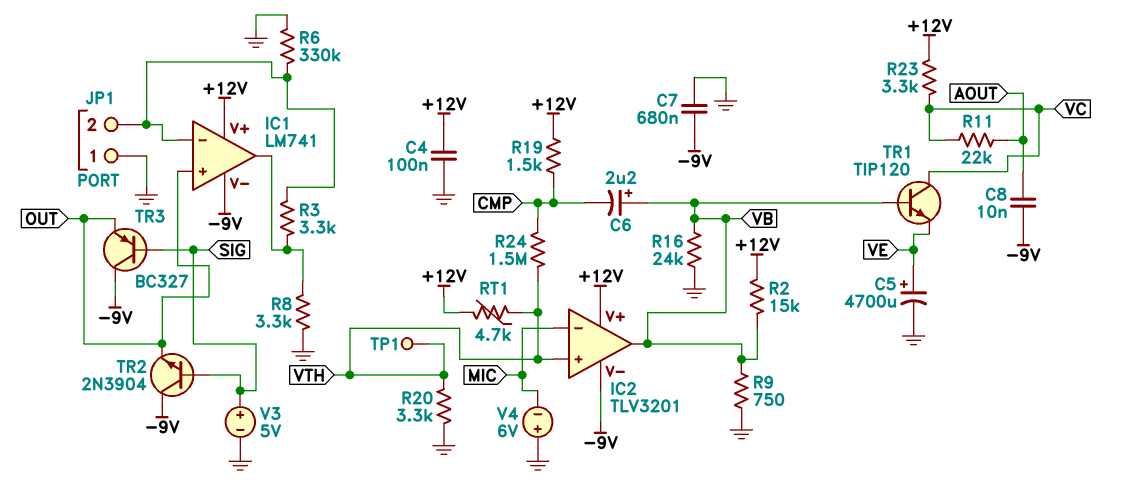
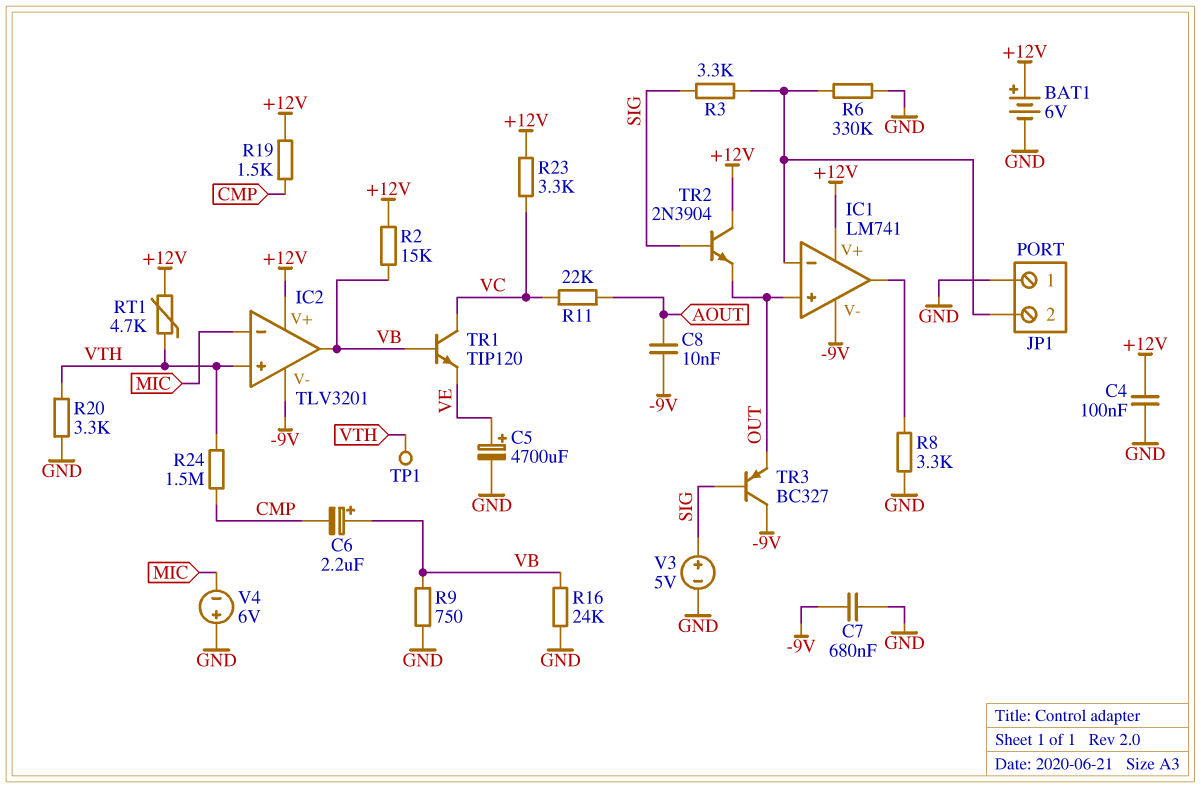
BAT1: none -> 6V (plus +12V, minus GND)
R3: 3.3k (IC1/in-, IC1/out) -> 3.3k (IC1/in-, SIG)
TR2: NPN 2N3904 (B SIG, C -9V, E OUT) -> NPN 2N3904 (B SIG, C +12V, E OUT)

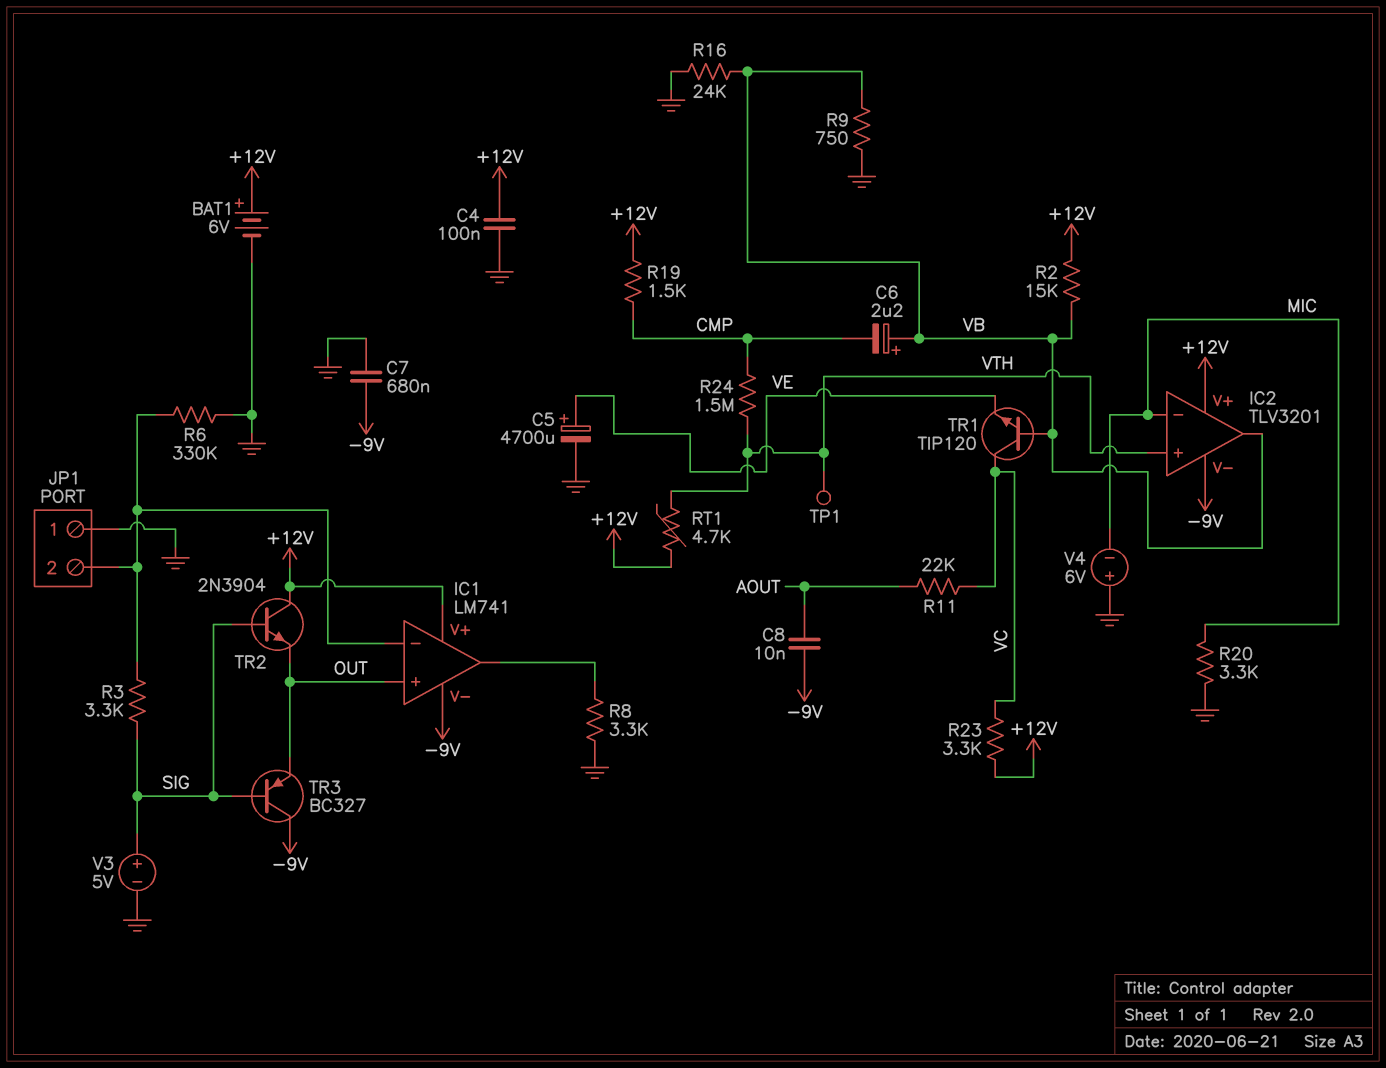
R20: 3.3k (GND, VTH) -> 3.3k (GND, MIC)

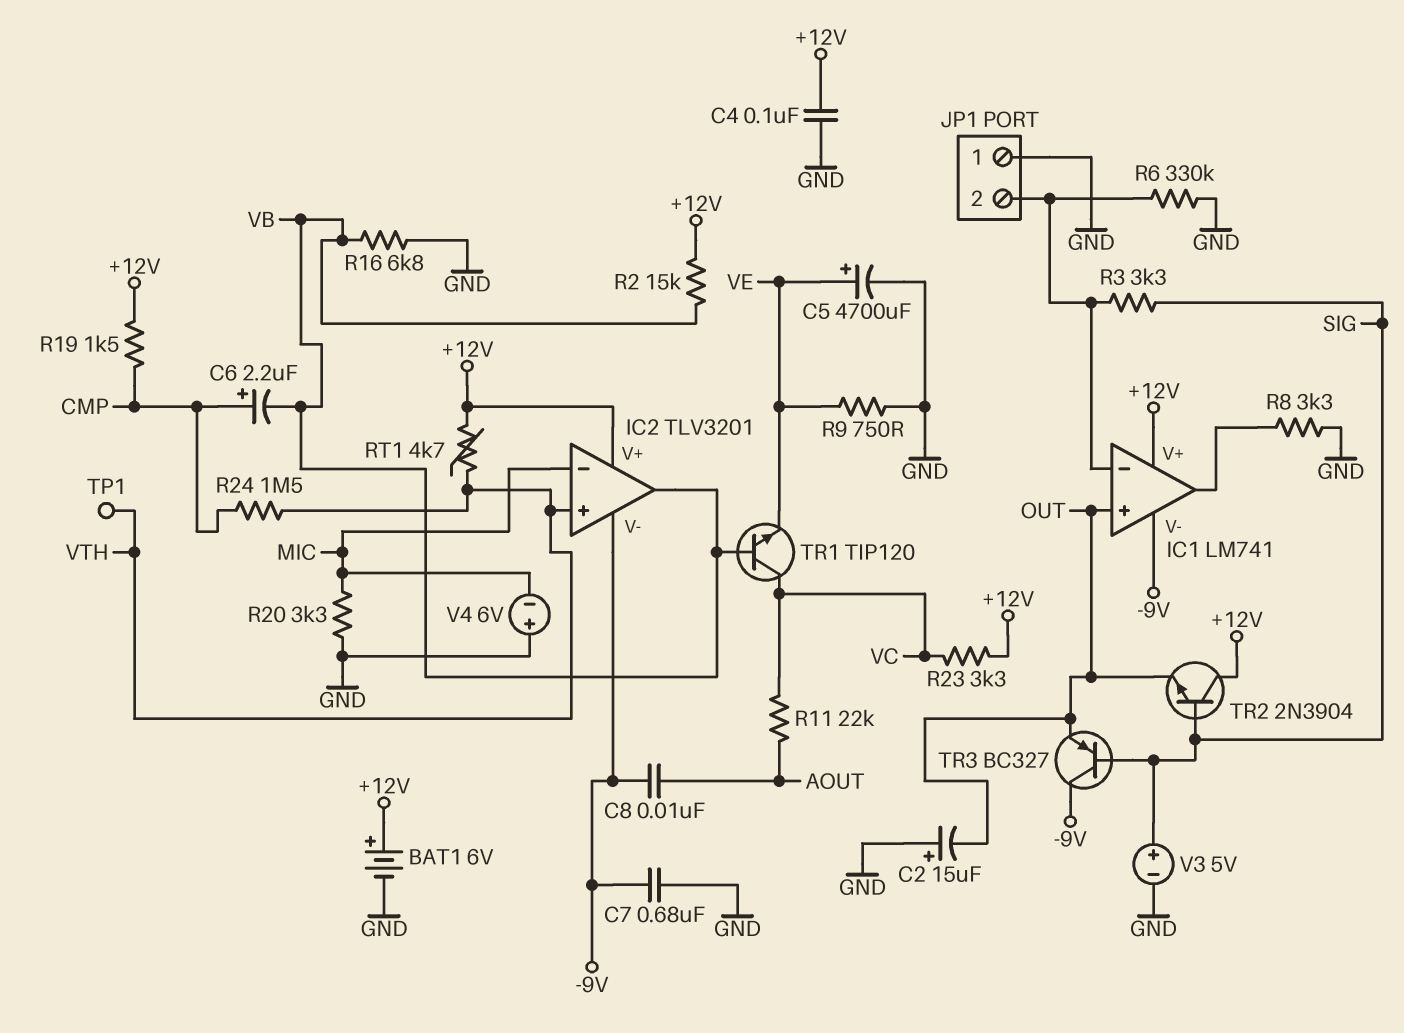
C2: none -> 15uF (plus GND, minus OUT)
C6: 2.2uF (plus VB, minus CMP) -> 2.2uF (plus CMP, minus VB)
R9: 750 (GND, VB) -> 750 (GND, VE)
R16: 24k (GND, VB) -> 6.8k (GND, VB)

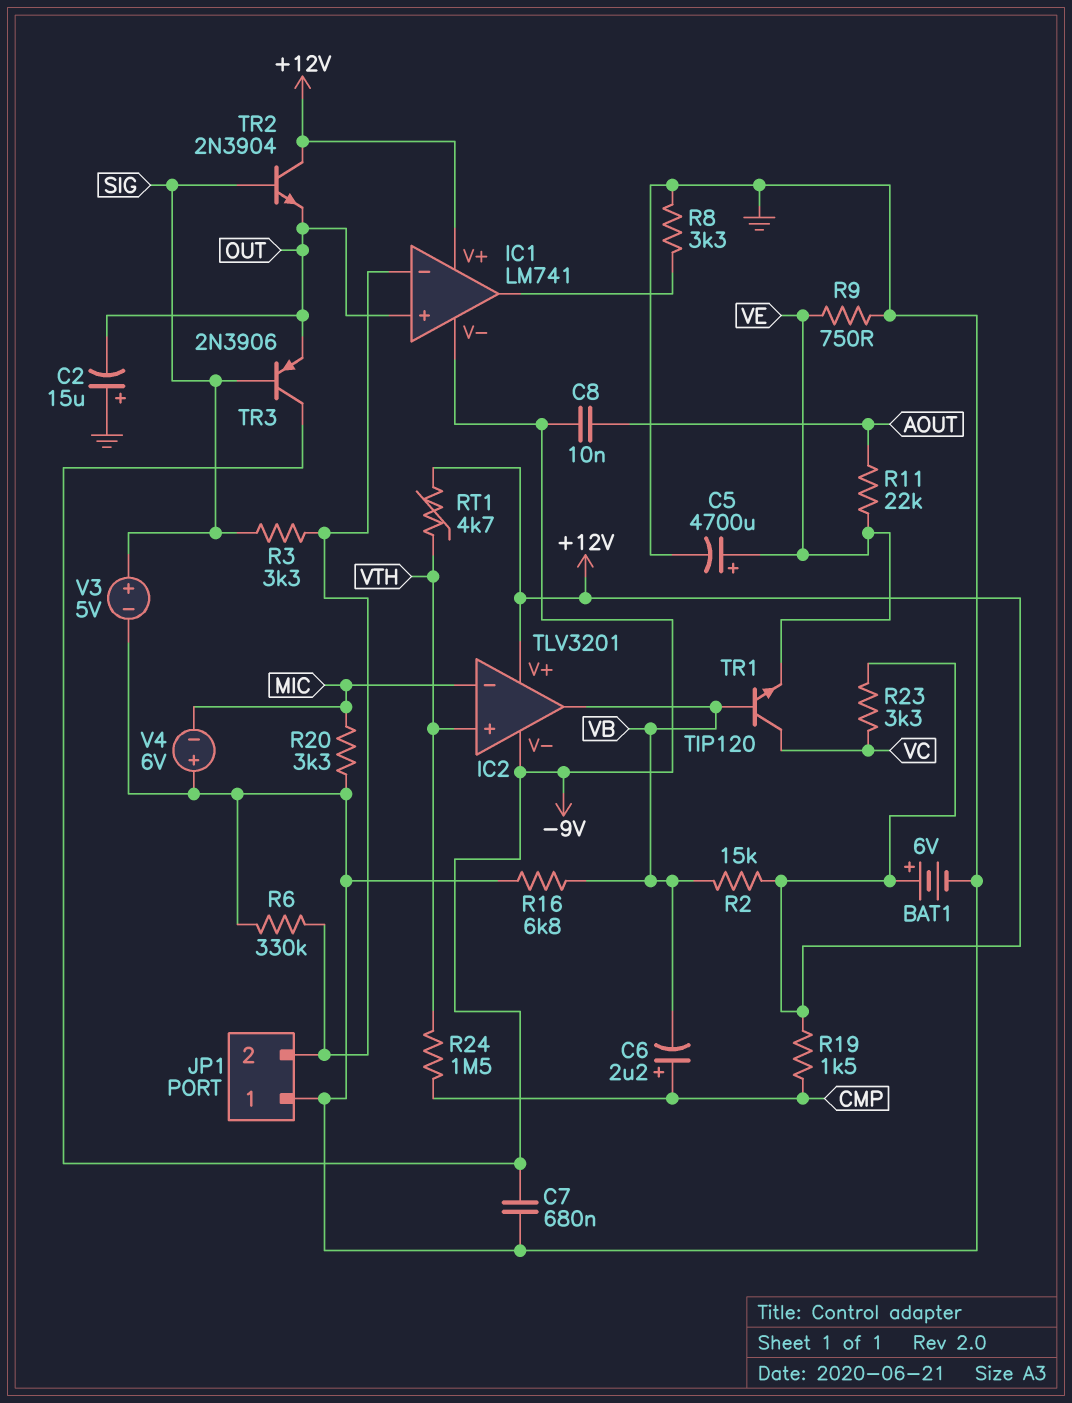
C4: 100nF (+12V, GND) -> none
R11: 22k (AOUT, VC) -> 22k (AOUT, VE)
TP1: test point (VTH) -> none
TR3: PNP BC327 (B SIG, C -9V, E OUT) -> PNP 2N3906 (B SIG, C -9V, E OUT)

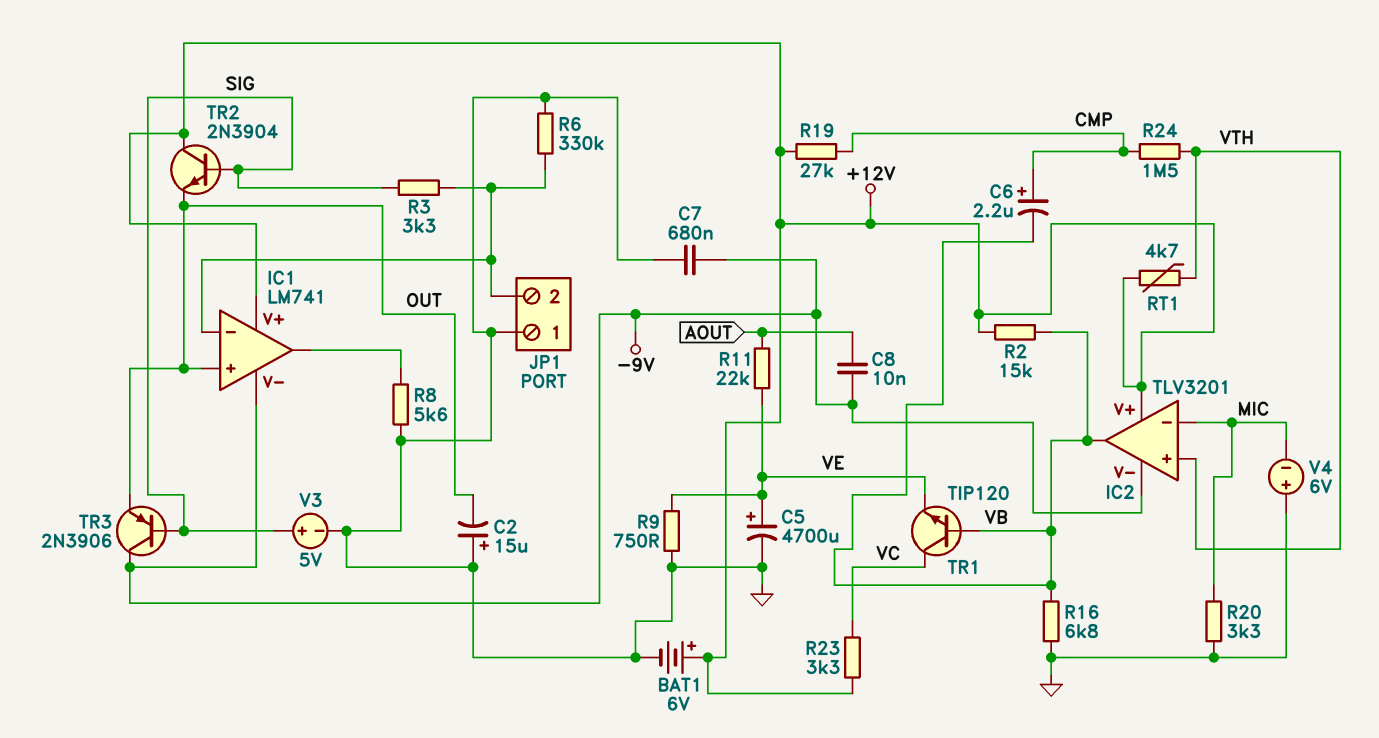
R8: 3.3k (GND, IC1/out) -> 5.6k (GND, IC1/out)
R19: 1.5k (+12V, CMP) -> 27k (+12V, CMP)

